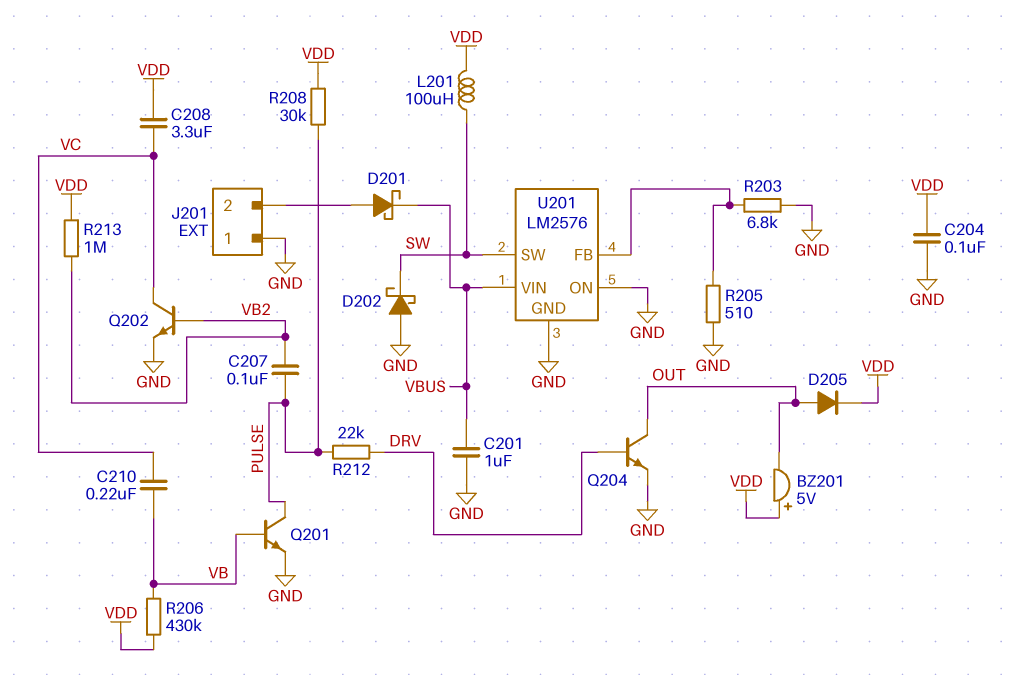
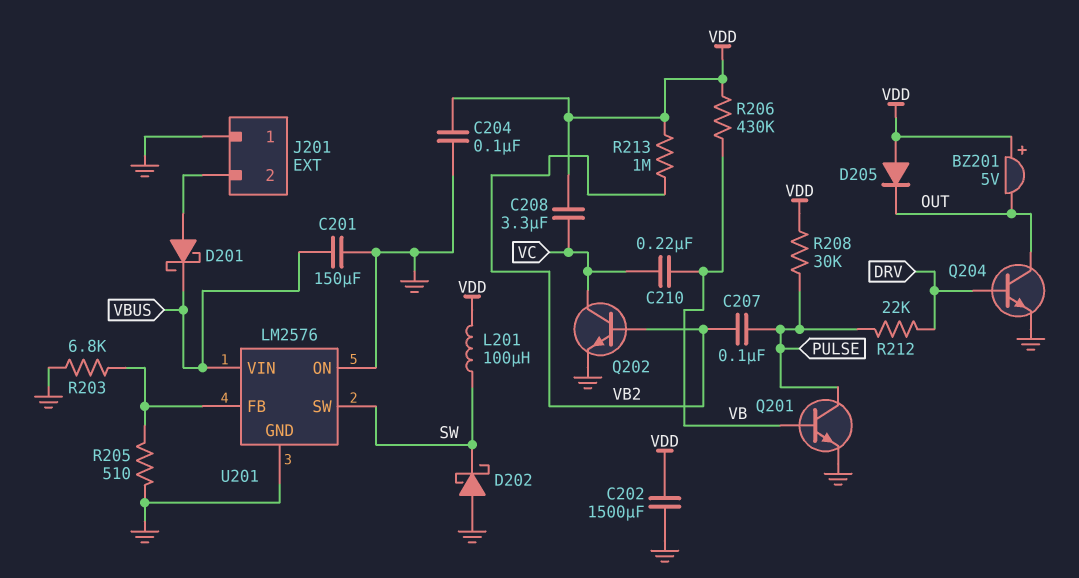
C201: 1uF (GND, VBUS) -> 150uF (GND, VBUS)
C202: none -> 1500uF (GND, VDD)
D205: diode (A OUT, K VDD) -> diode (A VDD, K OUT)

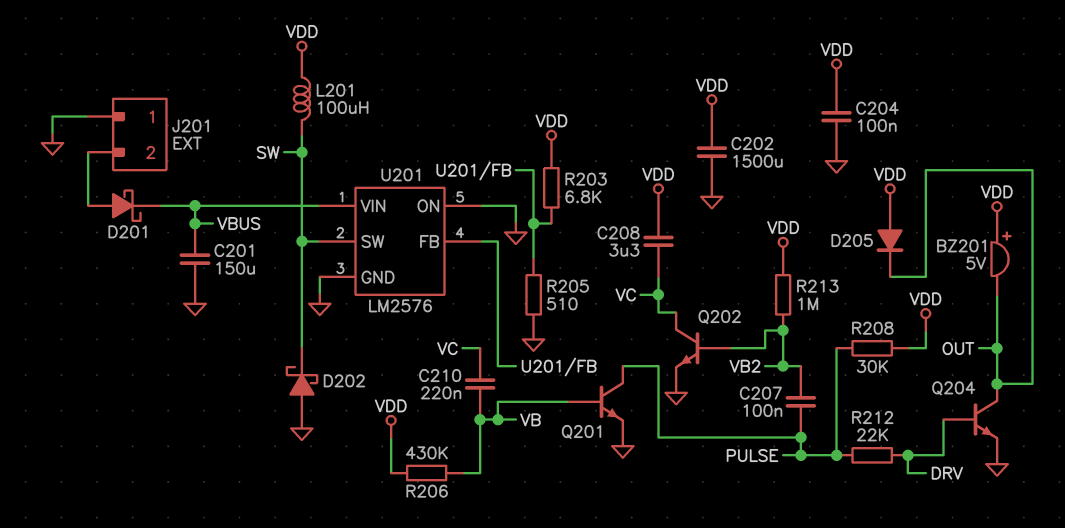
R203: 6.8k (GND, U201/FB) -> 6.8k (U201/FB, VDD)

